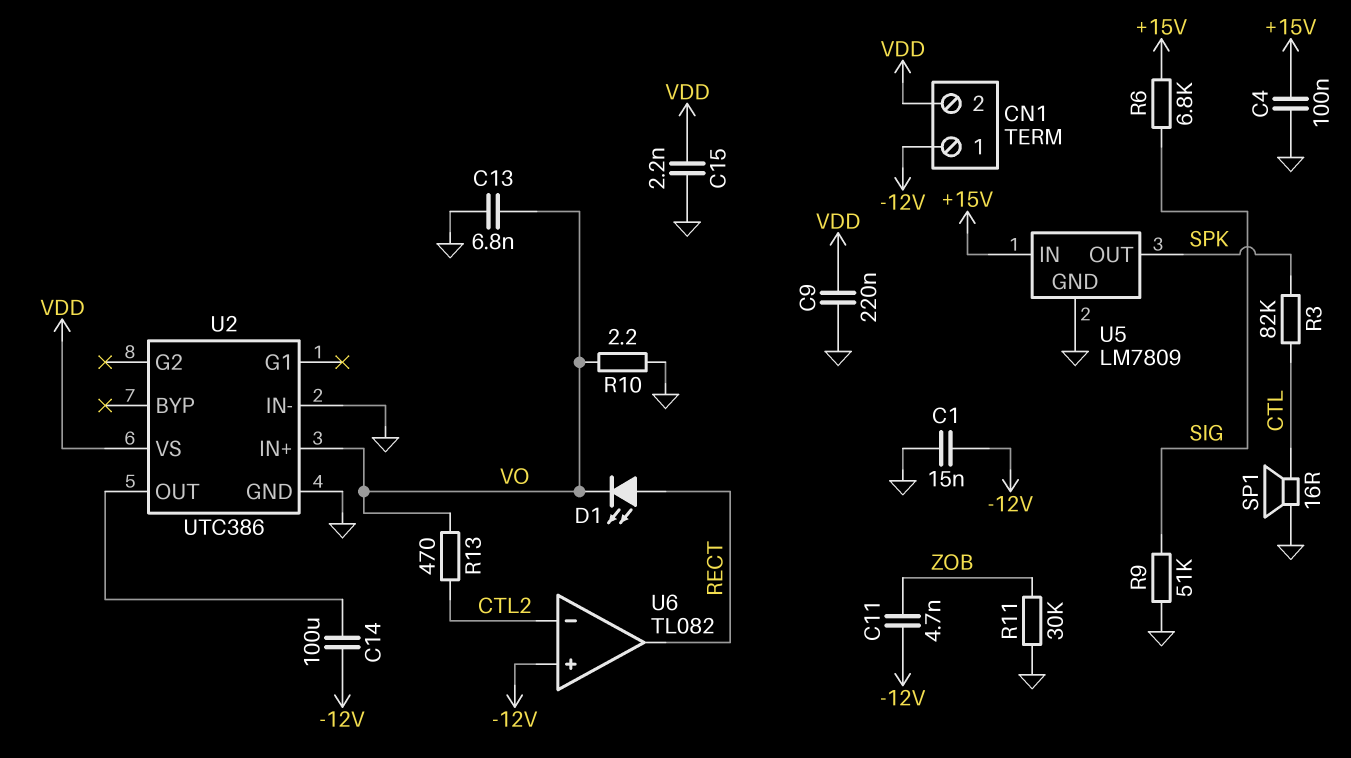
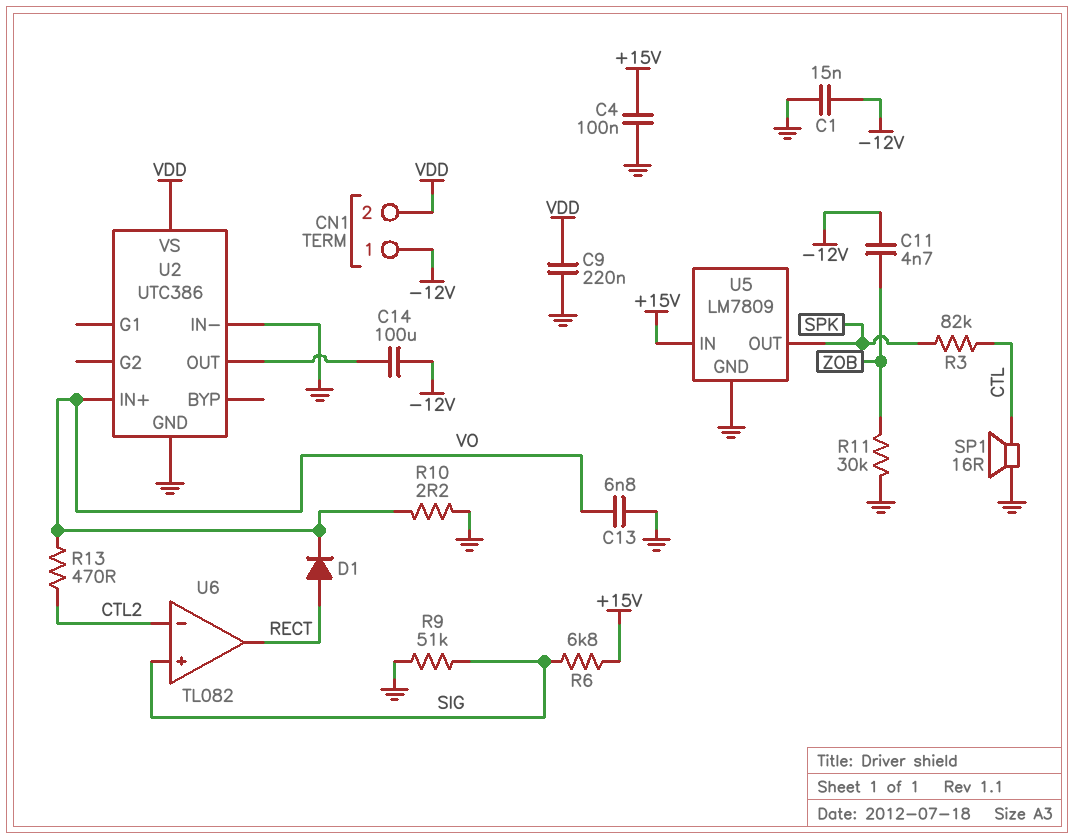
C15: 2.2nF (GND, VDD) -> none
D1: LED (A RECT, K VO) -> diode (A RECT, K VO)
U6 pin in+: -12V -> SIG

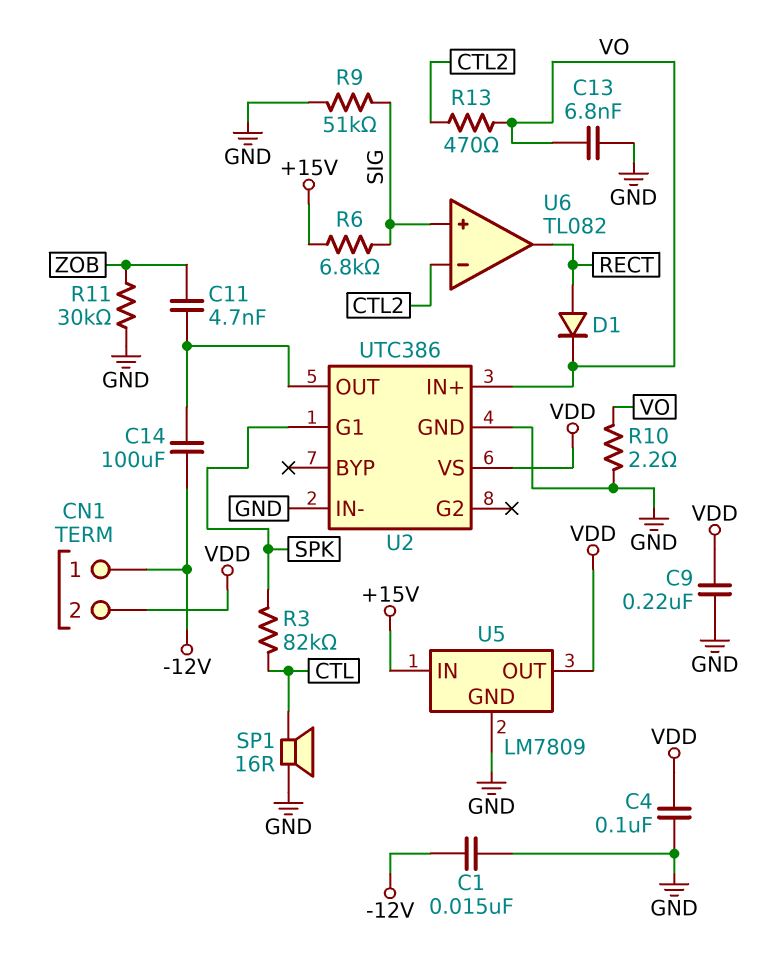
C4: 100nF (+15V, GND) -> 100nF (GND, VDD)
C11: 4.7nF (-12V, ZOB) -> 4.7nF (U2/OUT, ZOB)
U2 pin G1: none -> SPK
U5 pin OUT: SPK -> VDD

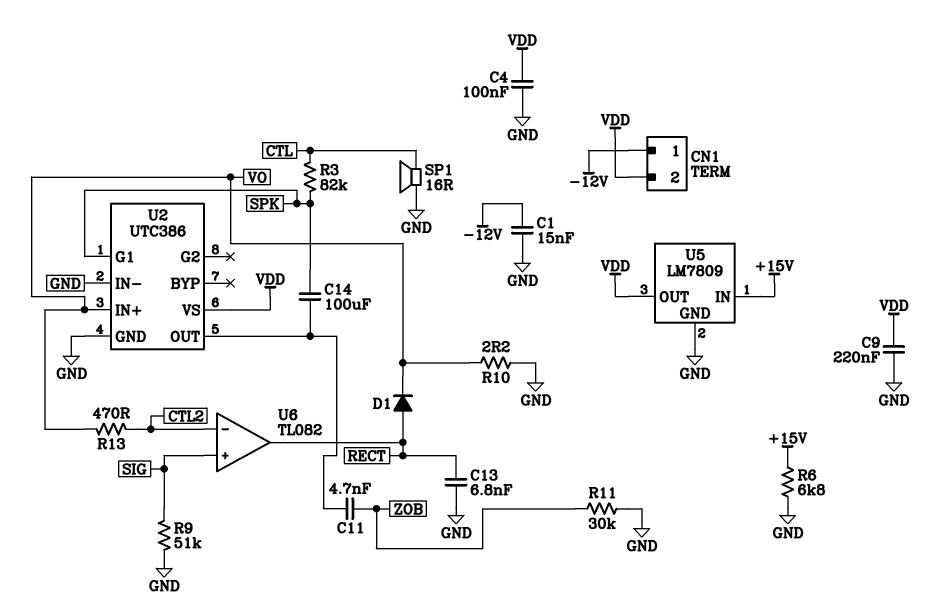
C13: 6.8nF (GND, VO) -> 6.8nF (GND, RECT)
C14: 100uF (-12V, U2/OUT) -> 100uF (SPK, U2/OUT)
R6: 6.8k (+15V, SIG) -> 6.8k (+15V, GND)

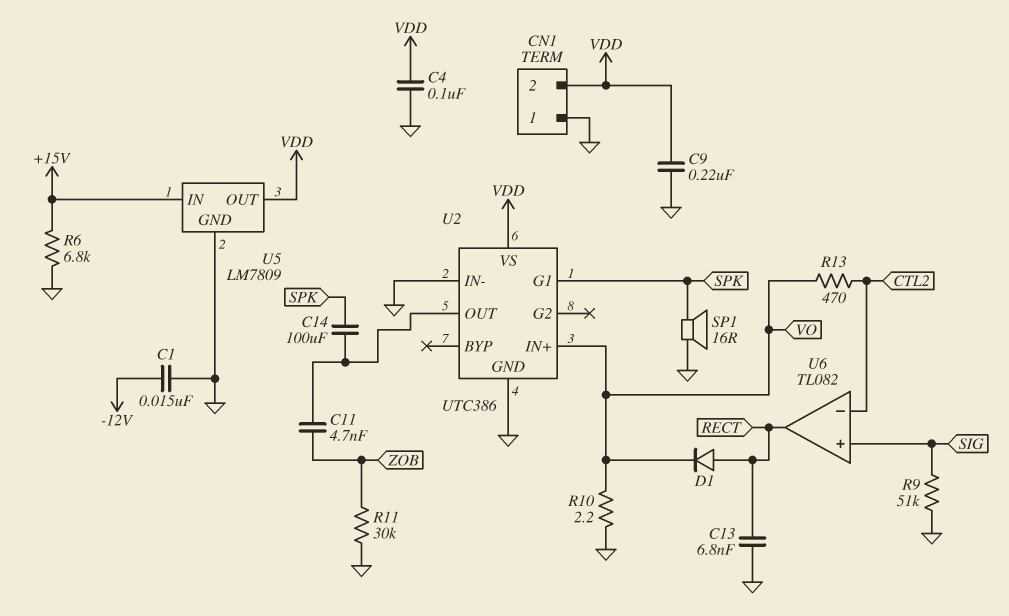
CN1 pin 1: -12V -> GND
R3: 82k (CTL, SPK) -> none
SP1: speaker 16R (CTL, GND) -> speaker 16R (GND, SPK)

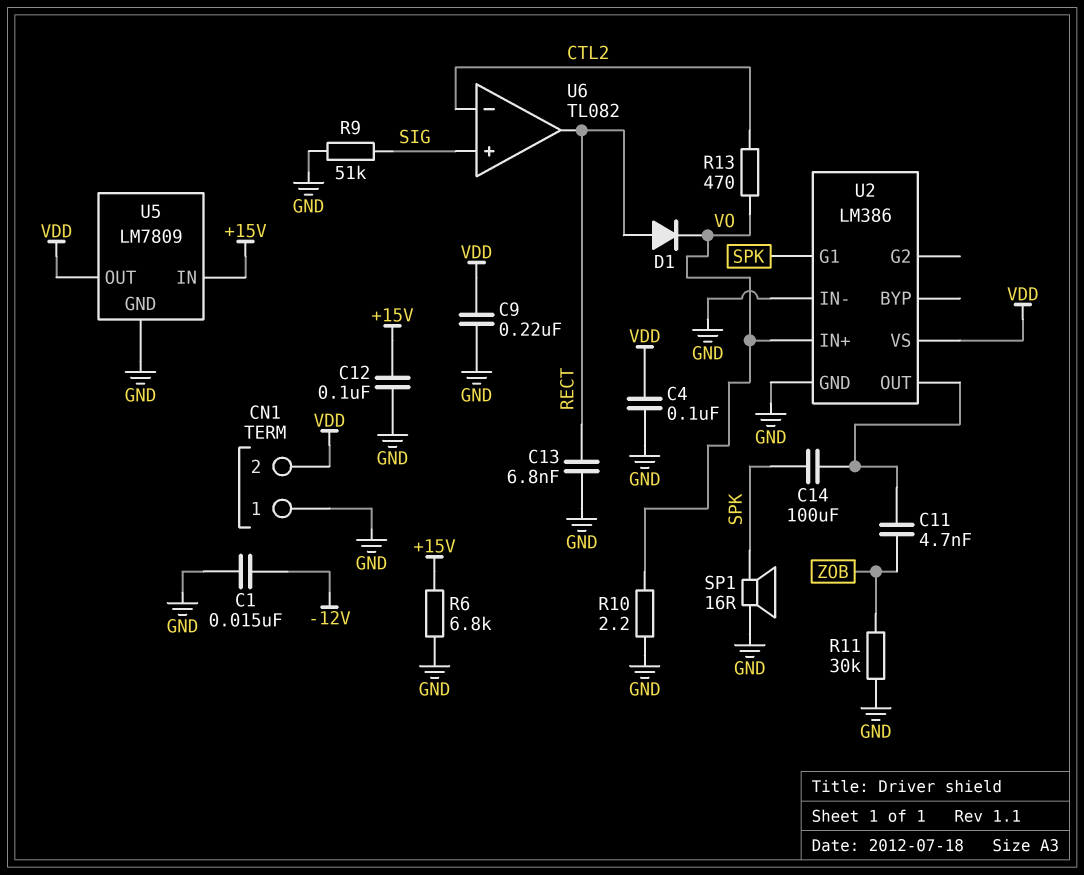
C12: none -> 100nF (+15V, GND)
U2: UTC386 -> LM386

